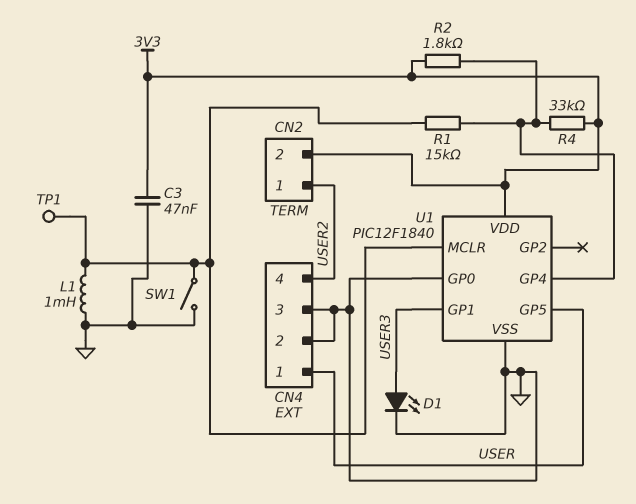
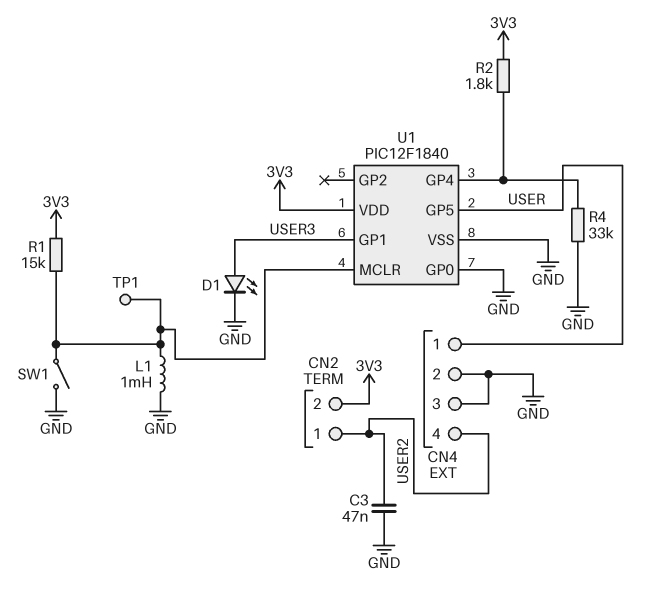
C3: 47nF (3V3, GND) -> 47nF (GND, USER2)
R1: 15k (U1/GP4, U1/MCLR) -> 15k (3V3, U1/MCLR)
R4: 33k (3V3, U1/GP4) -> 33k (GND, U1/GP4)

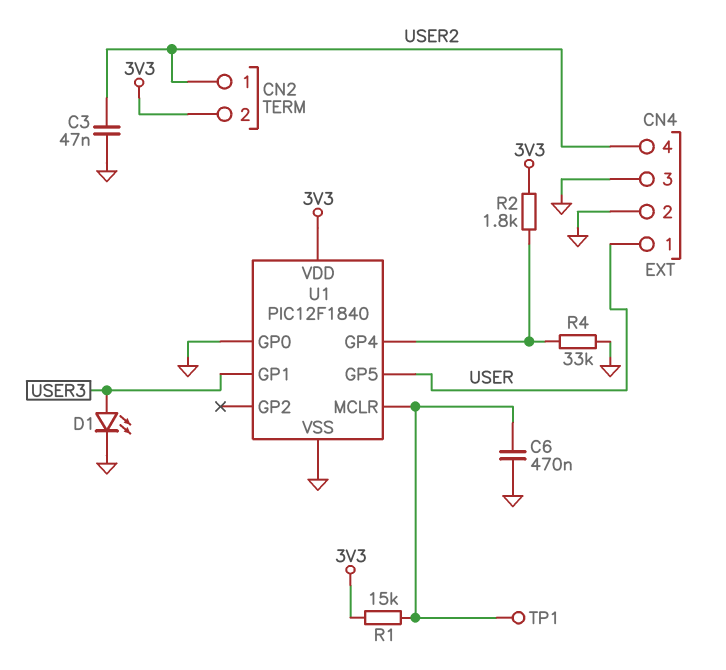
C6: none -> 470nF (GND, U1/MCLR)
L1: 1mH (GND, U1/MCLR) -> none
SW1: switch (GND, U1/MCLR) -> none

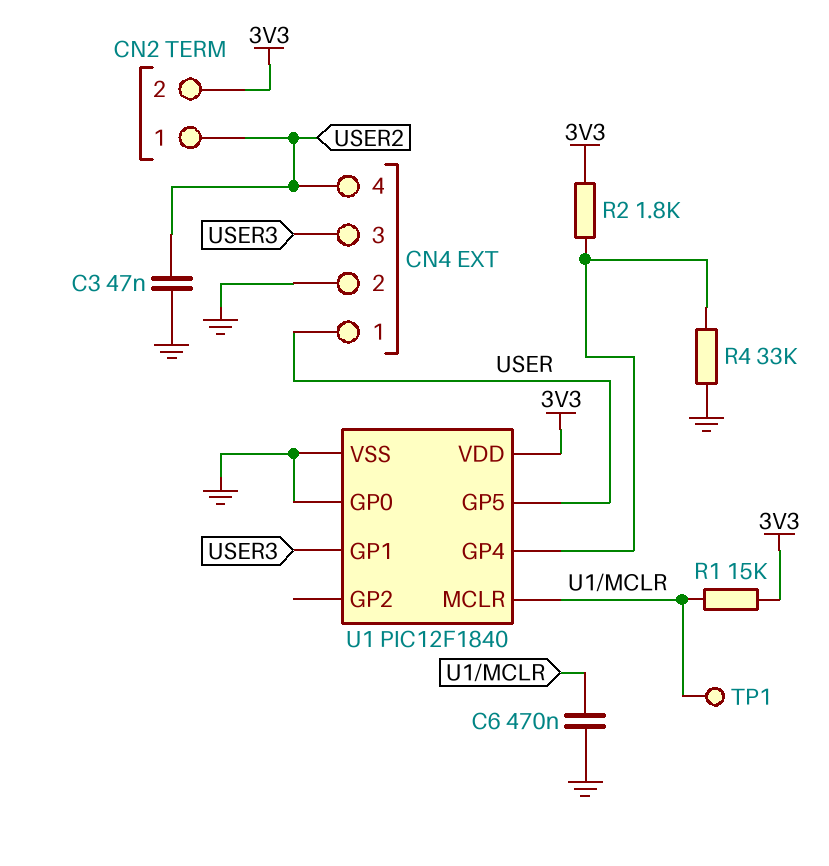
CN4 pin 3: GND -> USER3
D1: LED (A USER3, K GND) -> none

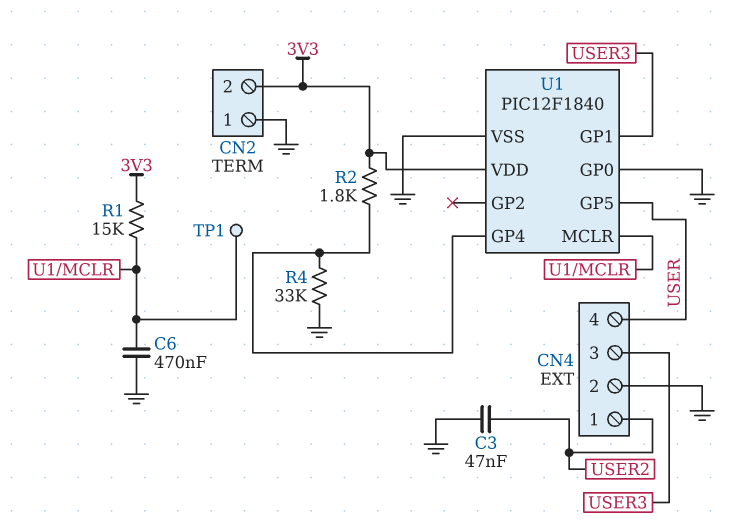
CN2 pin 1: USER2 -> GND
CN4 pin 1: USER -> USER2
CN4 pin 4: USER2 -> USER

